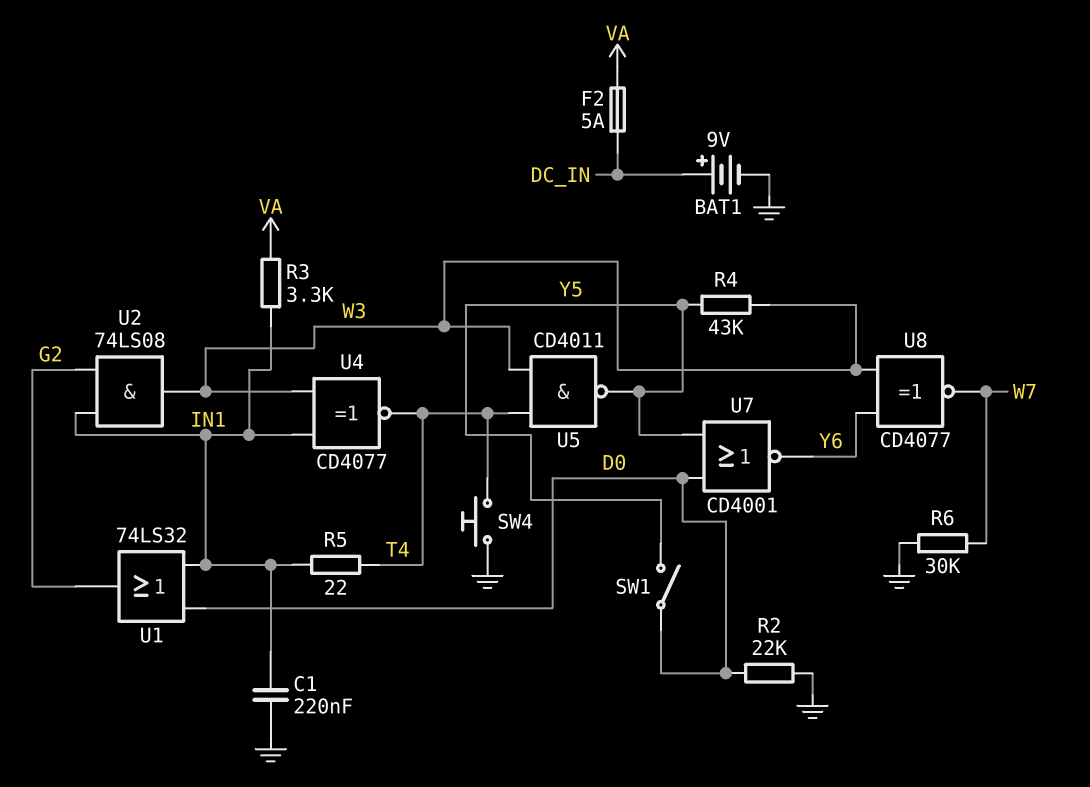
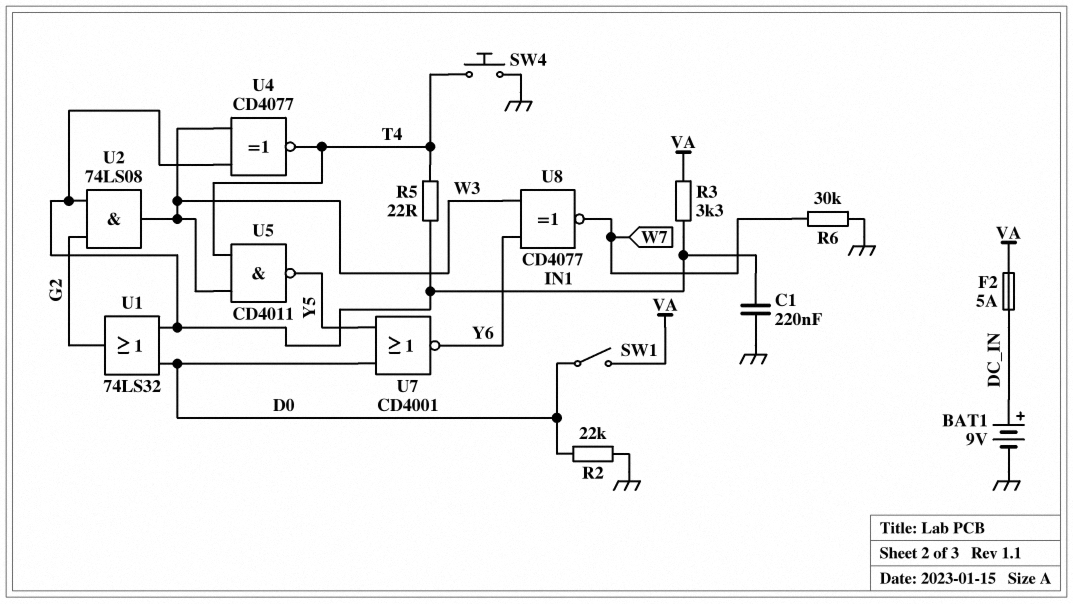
R4: 43k (W3, Y5) -> none
SW1: switch (D0, Y5) -> switch (D0, VA)

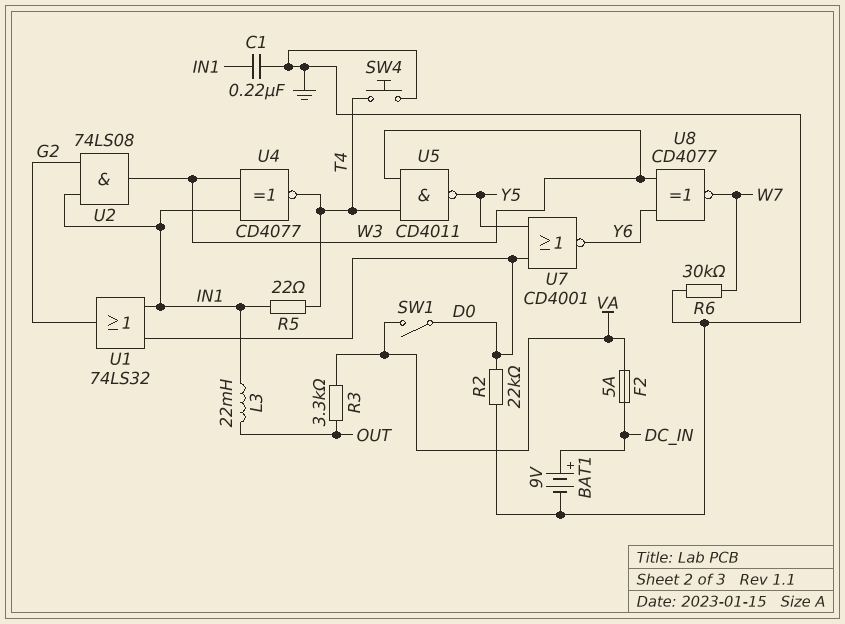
L3: none -> 22mH (IN1, OUT)
R3: 3.3k (IN1, VA) -> 3.3k (OUT, VA)

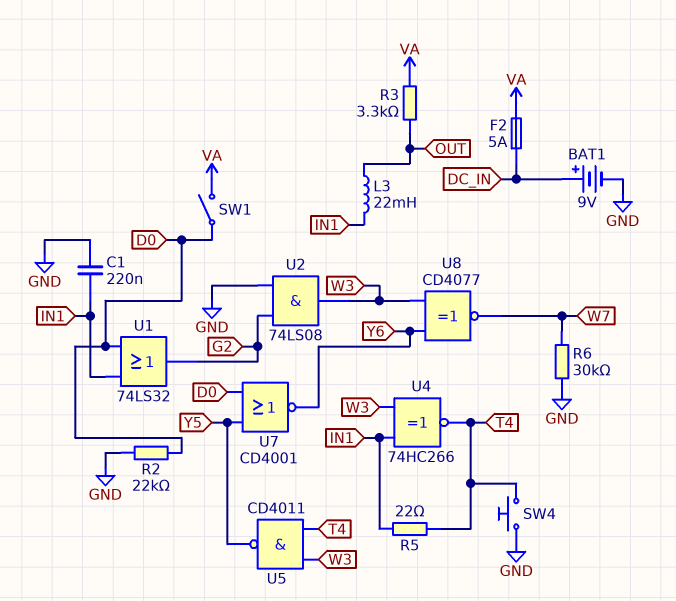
U2: AND 74LS08 (in G2, in IN1, out W3) -> AND 74LS08 (in G2, in GND, out W3)
U4: XNOR CD4077 (in IN1, in W3, out T4) -> XNOR 74HC266 (in IN1, in W3, out T4)

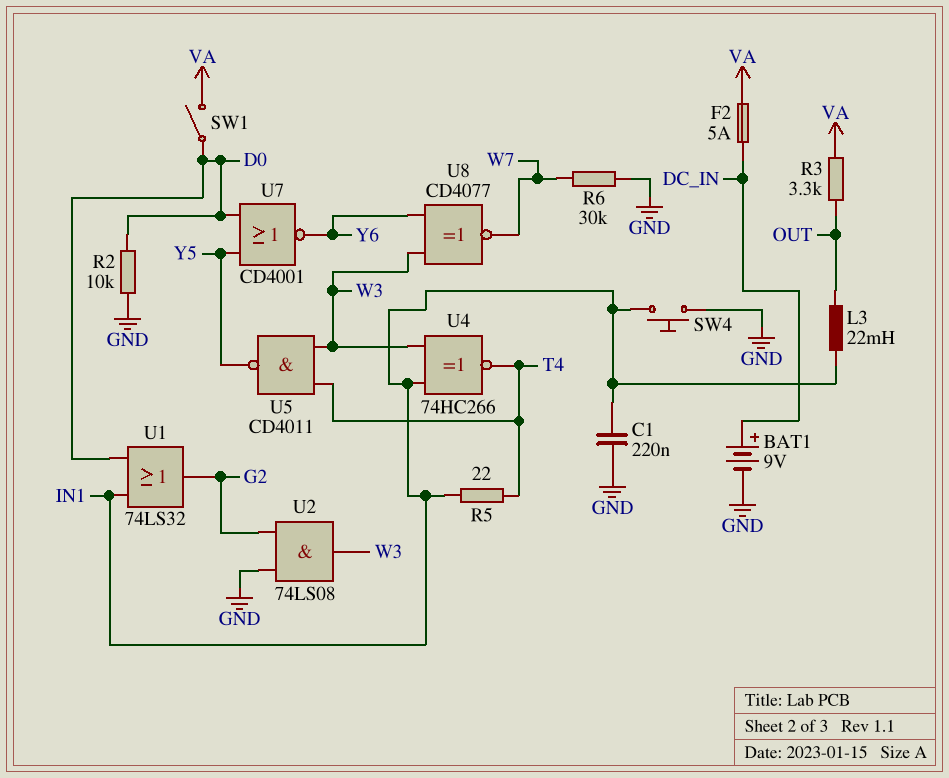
R2: 22k (D0, GND) -> 10k (D0, GND)
SW4: button (GND, T4) -> button (GND, IN1)

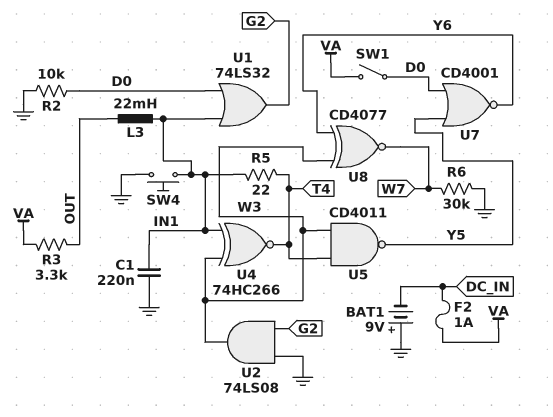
BAT1: 9V (plus DC_IN, minus GND) -> 9V (plus GND, minus DC_IN)
F2: 5A (DC_IN, VA) -> 1A (DC_IN, VA)

